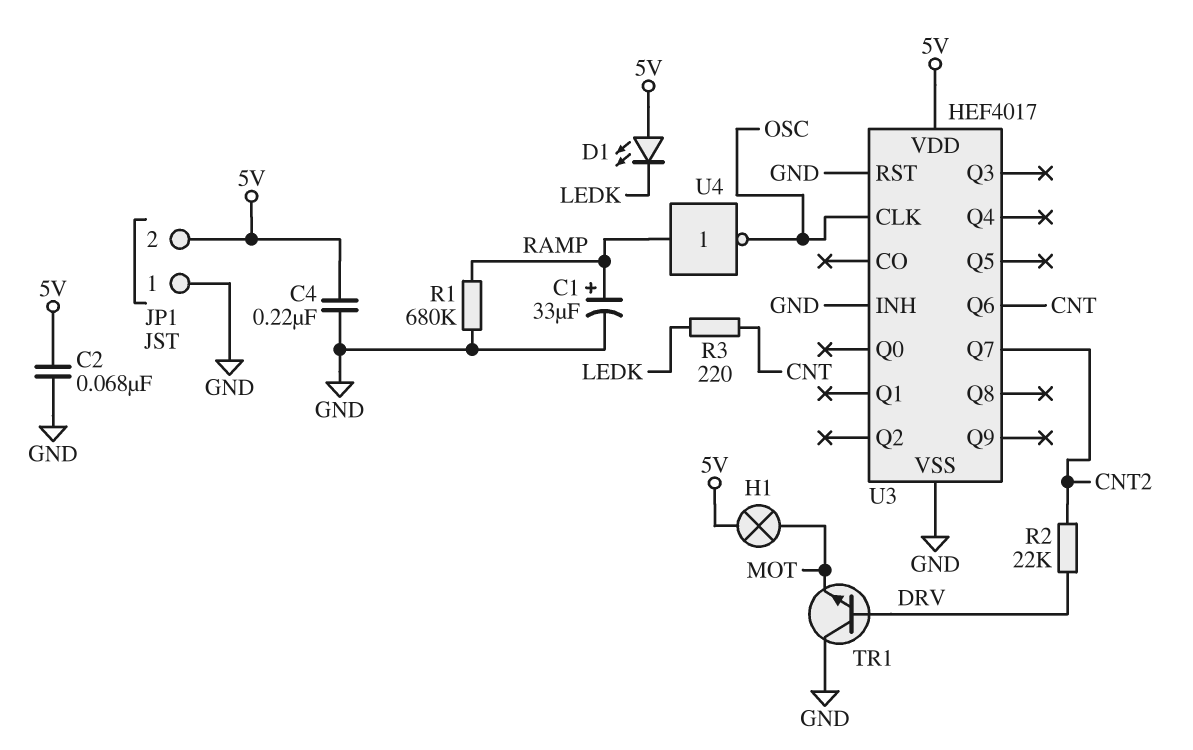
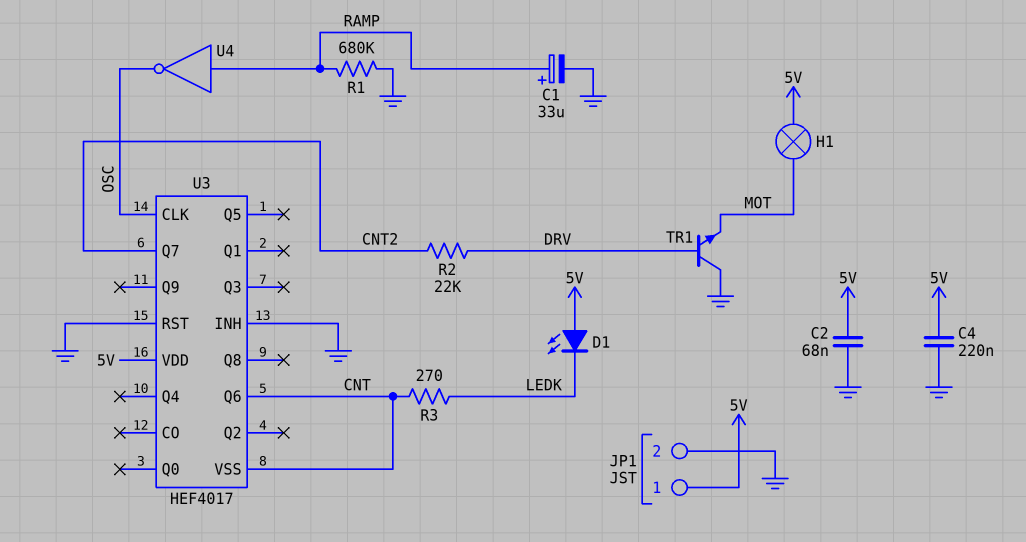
JP1 pin 1: GND -> 5V
JP1 pin 2: 5V -> GND
R3: 220 (CNT, LEDK) -> 270 (CNT, LEDK)
U3 pin VSS: GND -> CNT

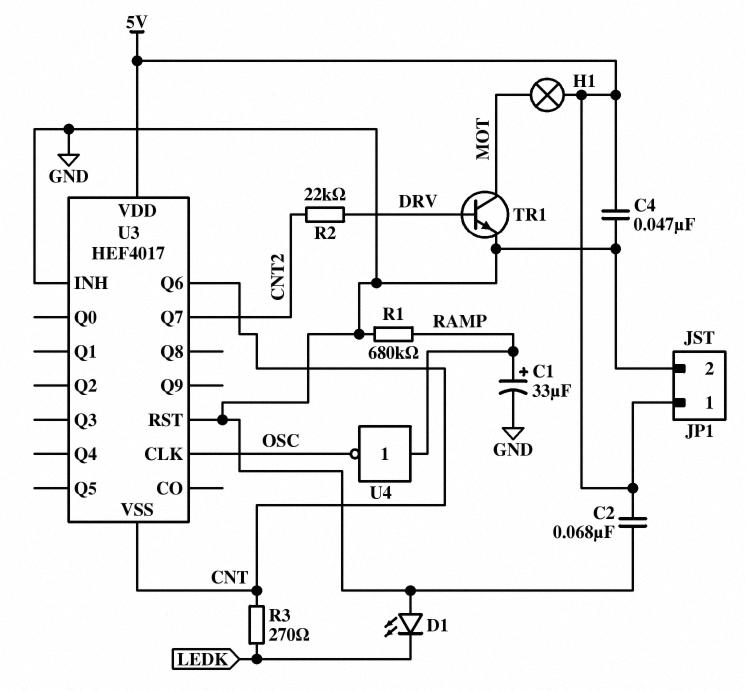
C4: 220nF (5V, GND) -> 47nF (5V, GND)
D1: LED (A 5V, K LEDK) -> LED (A GND, K LEDK)
TR1: NPN (B DRV, C GND, E MOT) -> NPN (B DRV, C MOT, E GND)

